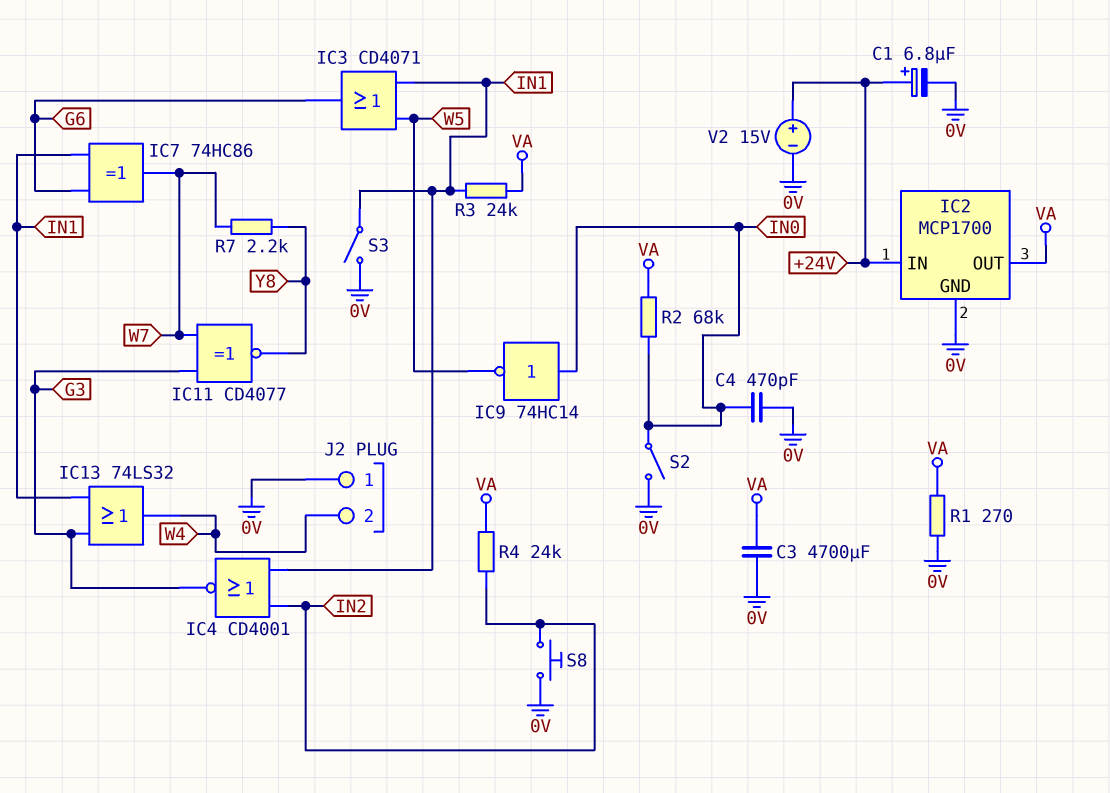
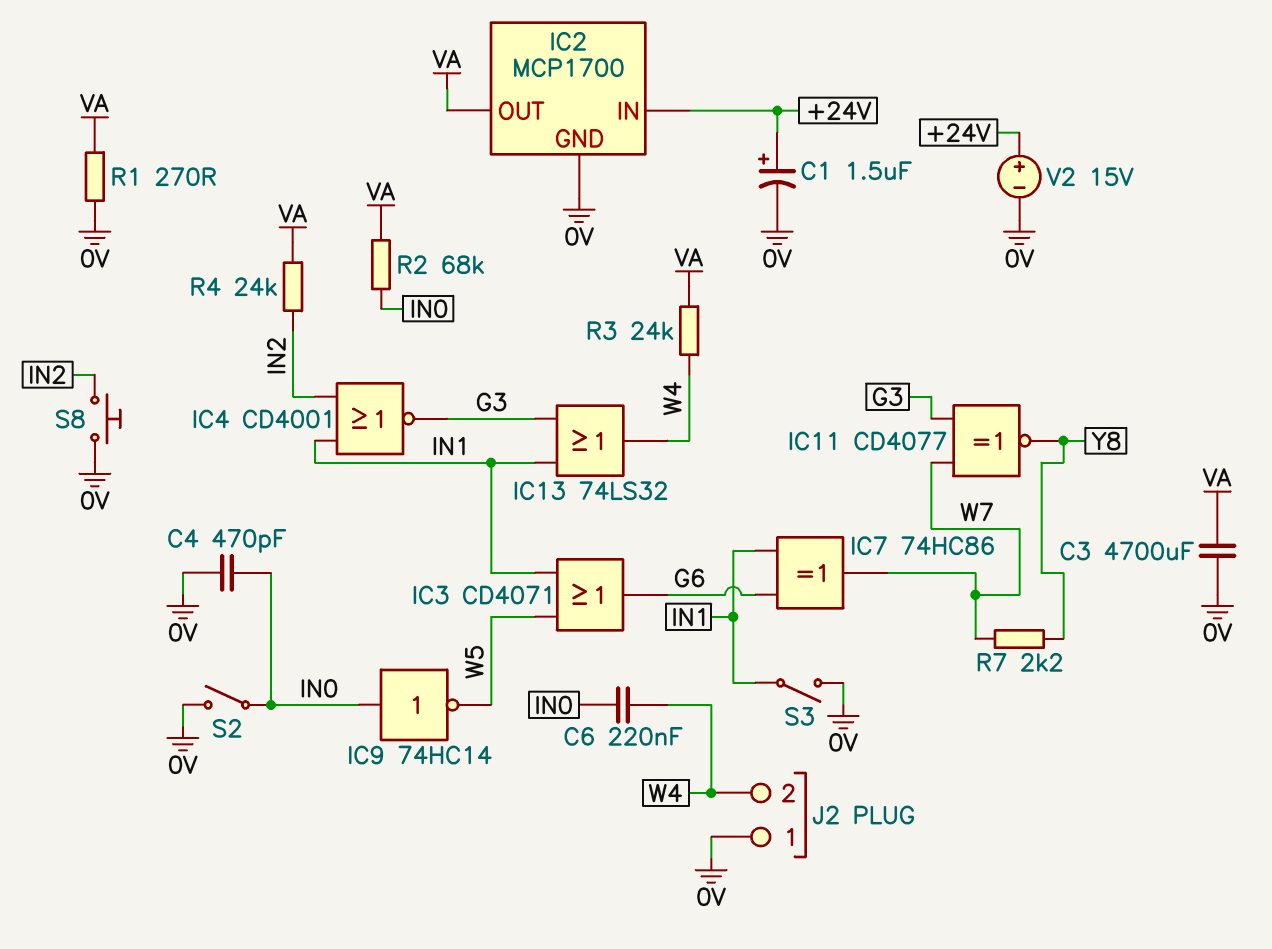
C1: 6.8uF (plus +24V, minus 0V) -> 1.5uF (plus +24V, minus 0V)
C6: none -> 220nF (IN0, W4)
R3: 24k (IN1, VA) -> 24k (VA, W4)

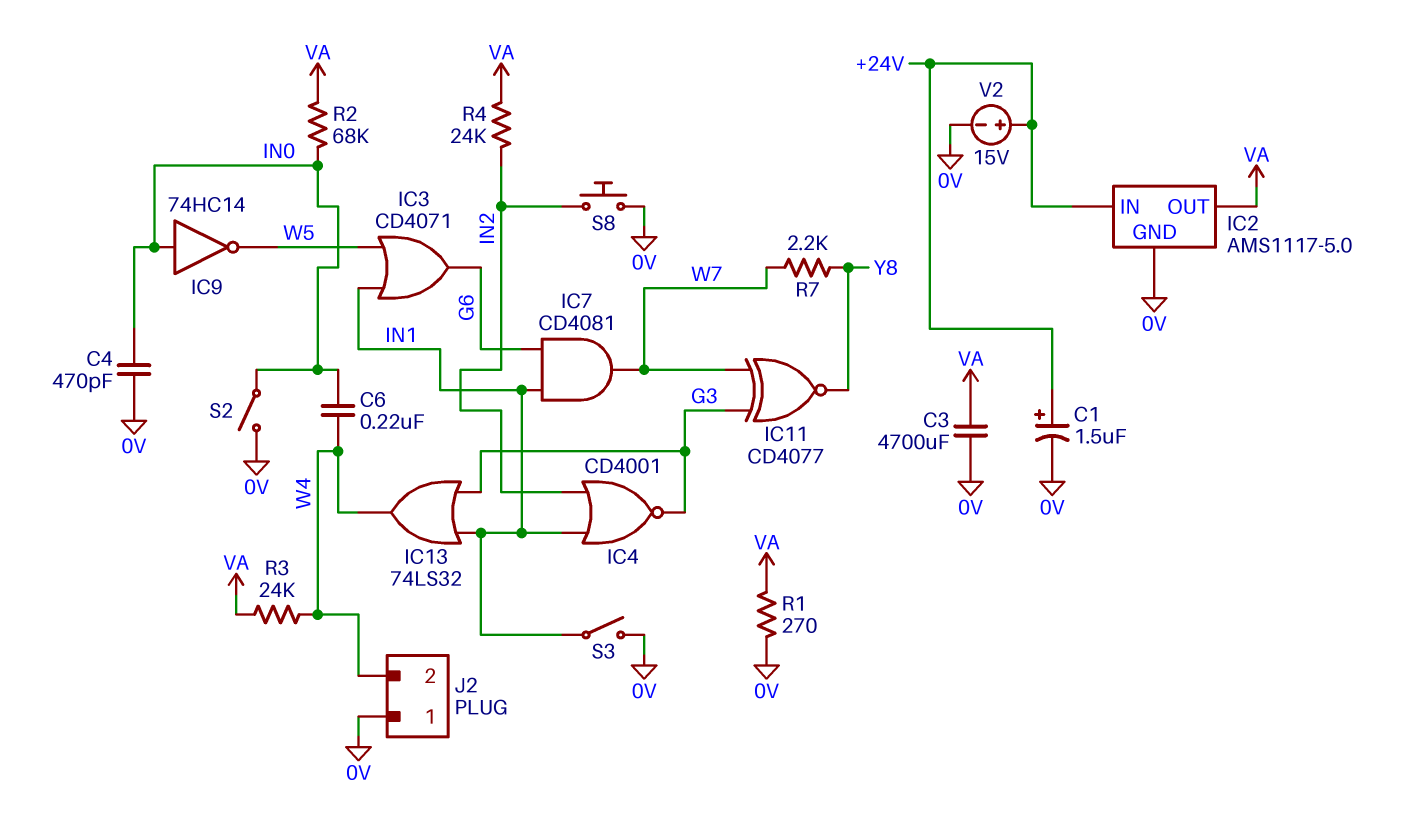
IC2: MCP1700 -> AMS1117-5.0
IC7: XOR 74HC86 (in G6, in IN1, out W7) -> AND CD4081 (in G6, in IN1, out W7)

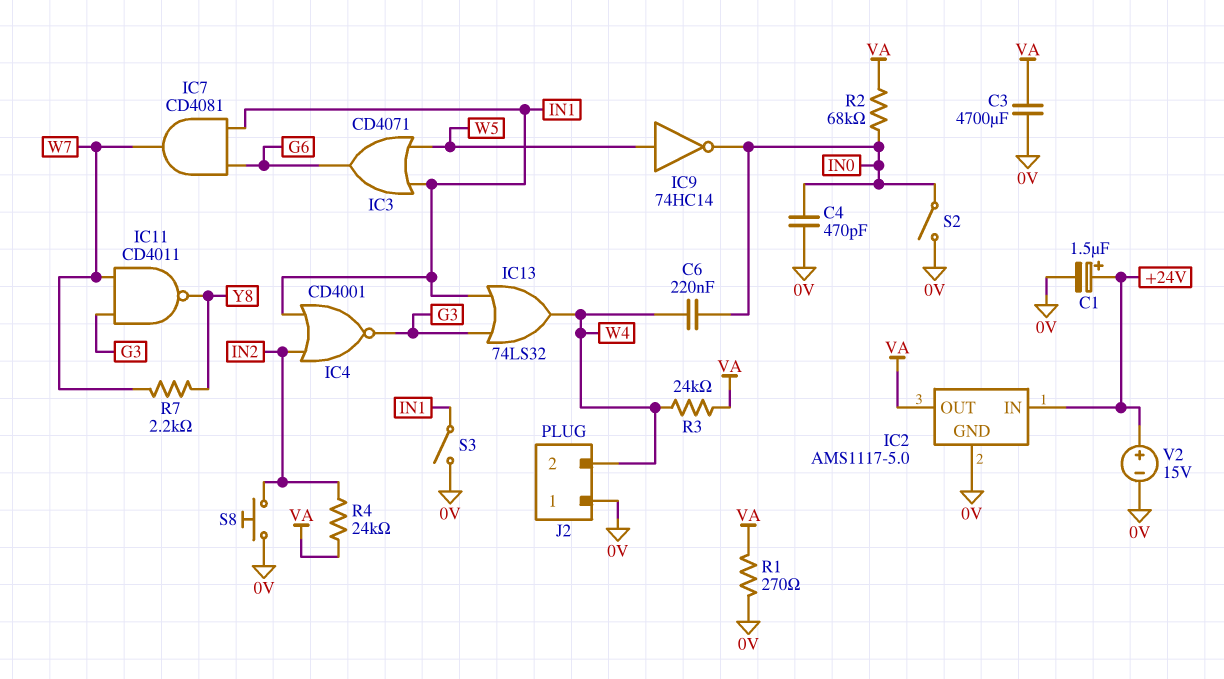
IC9: NOT 74HC14 (in IN0, out W5) -> NOT 74HC14 (in W5, out IN0)
IC11: XNOR CD4077 (in G3, in W7, out Y8) -> NAND CD4011 (in G3, in W7, out Y8)

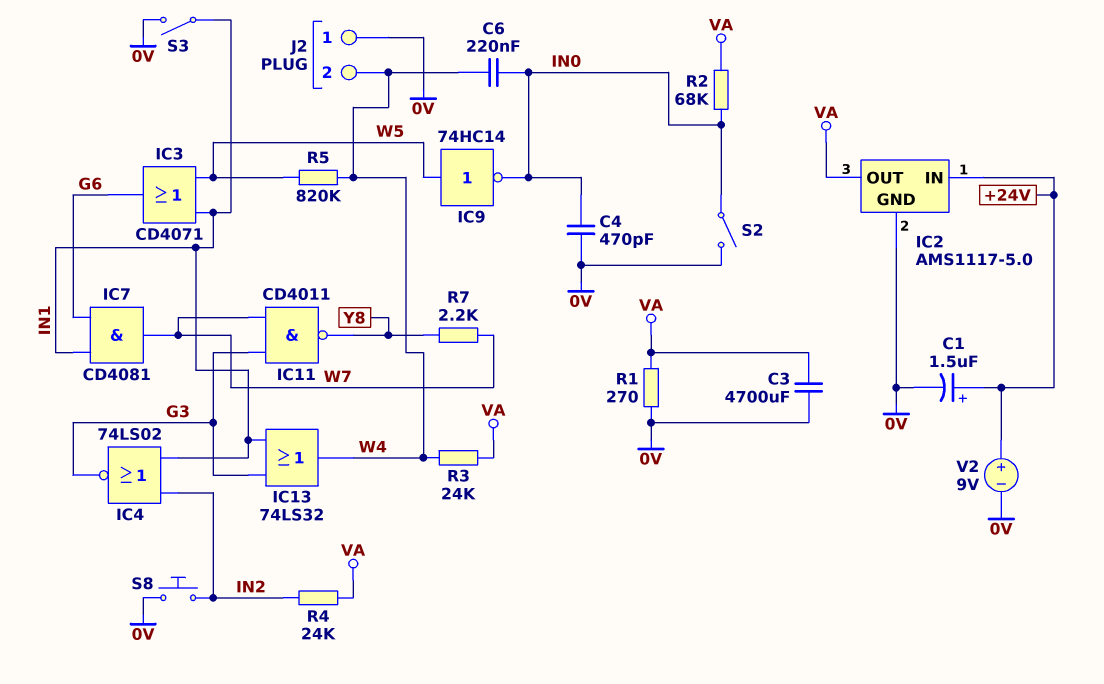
IC4: NOR CD4001 (in IN1, in IN2, out G3) -> NOR 74LS02 (in IN1, in IN2, out G3)
R5: none -> 820k (W4, W5)
V2: 15V (plus +24V, minus 0V) -> 9V (plus +24V, minus 0V)

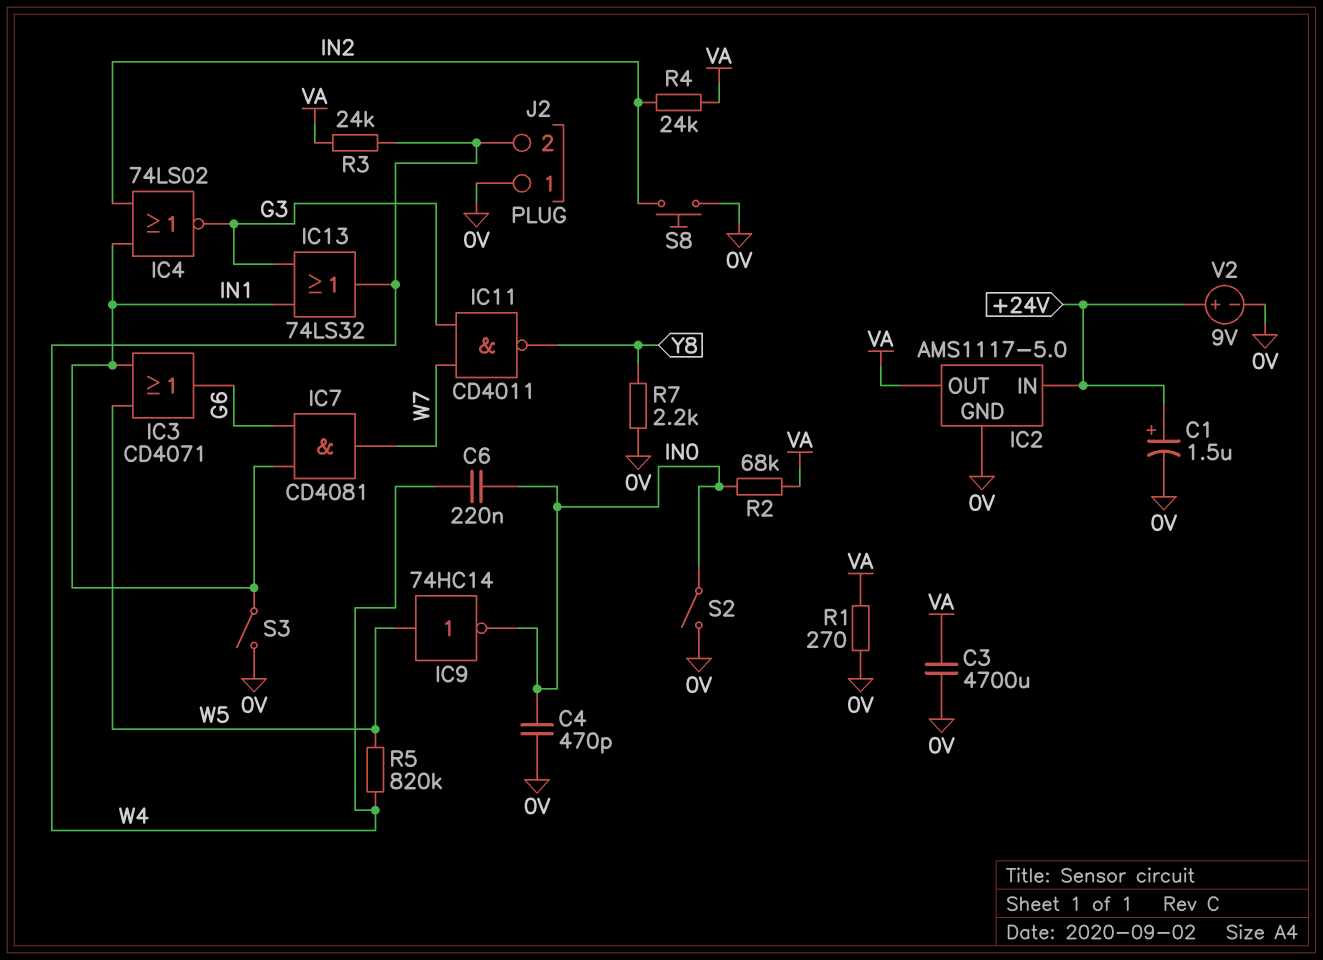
R7: 2.2k (W7, Y8) -> 2.2k (0V, Y8)

